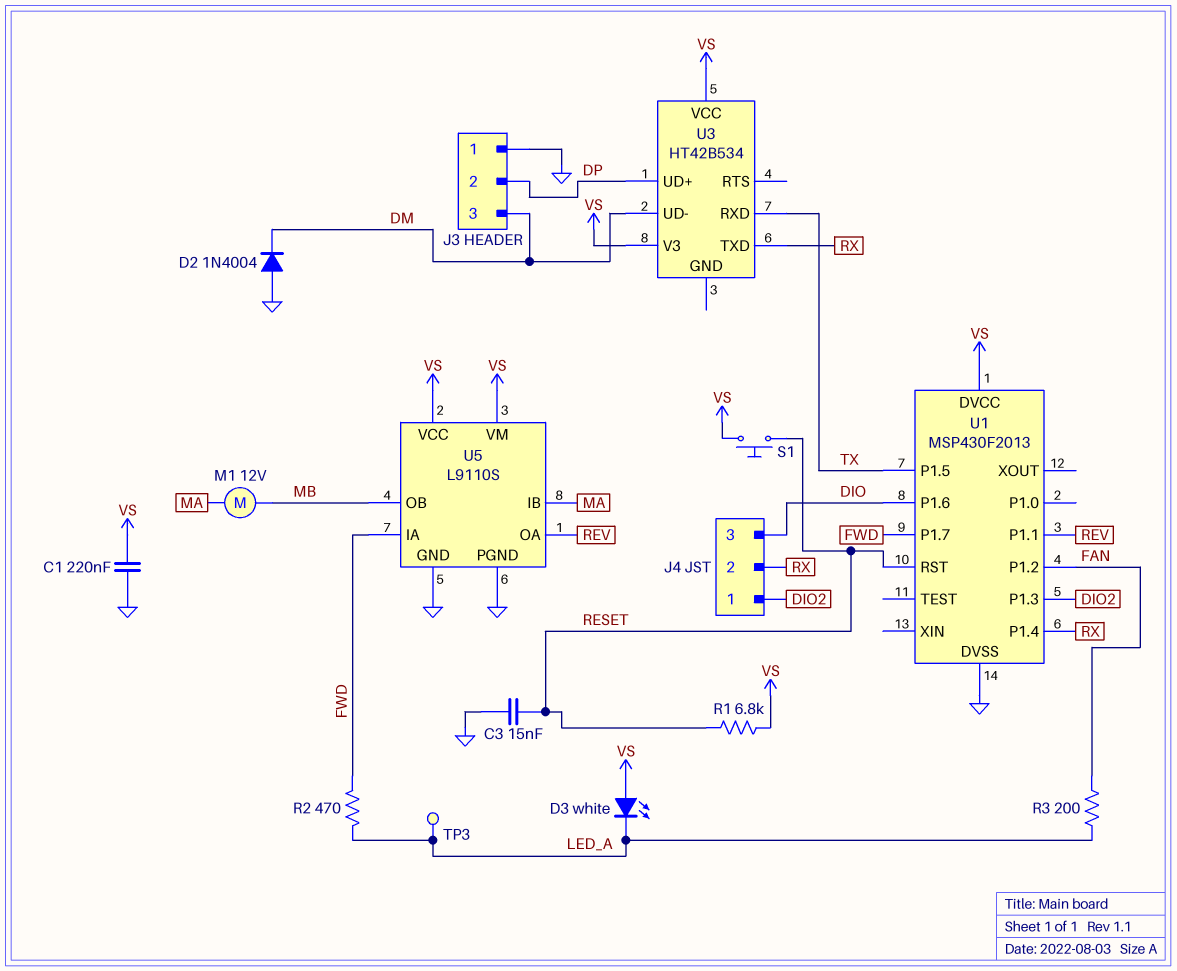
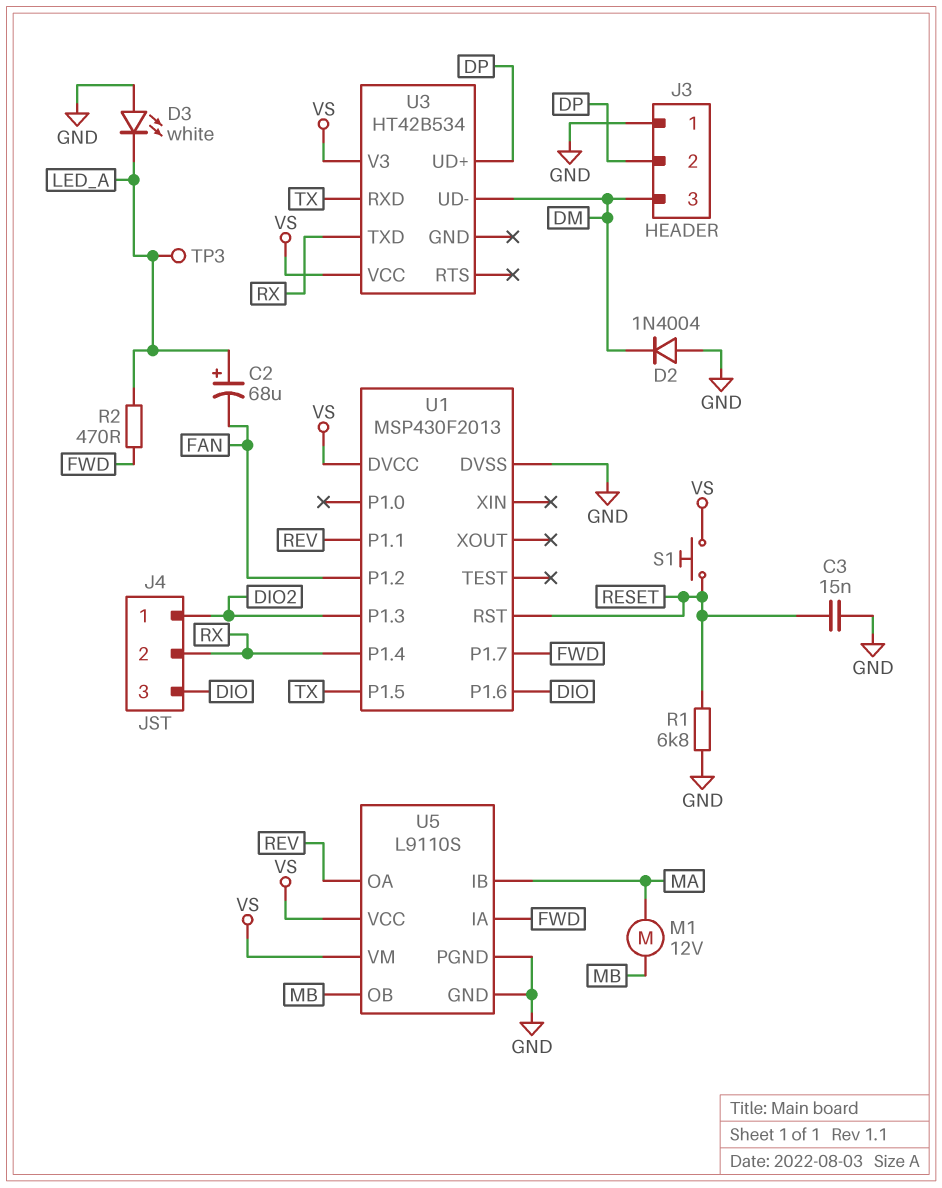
C1: 220nF (GND, VS) -> none
C2: none -> 68uF (plus LED_A, minus FAN)
D3: LED white (A VS, K LED_A) -> LED white (A GND, K LED_A)
R1: 6.8k (RESET, VS) -> 6.8k (GND, RESET)
R3: 200 (FAN, LED_A) -> none

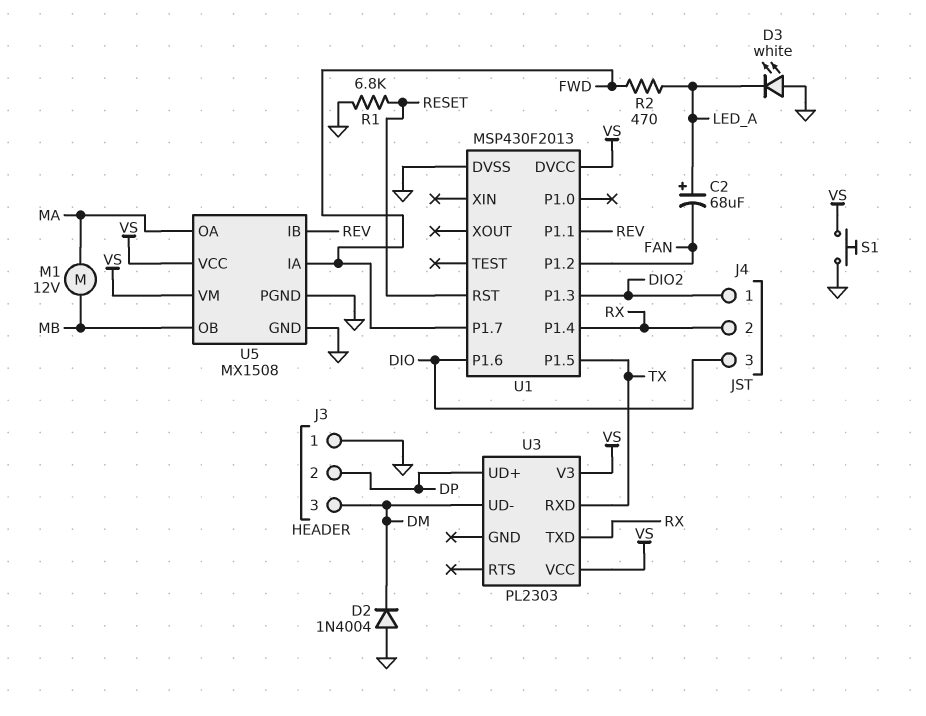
C3: 15nF (GND, RESET) -> none
S1: button (RESET, VS) -> button (GND, VS)
TP3: test point (LED_A) -> none
U3: HT42B534 -> PL2303
U5: L9110S -> MX1508
U5 pin IB: MA -> REV
U5 pin OA: REV -> MA

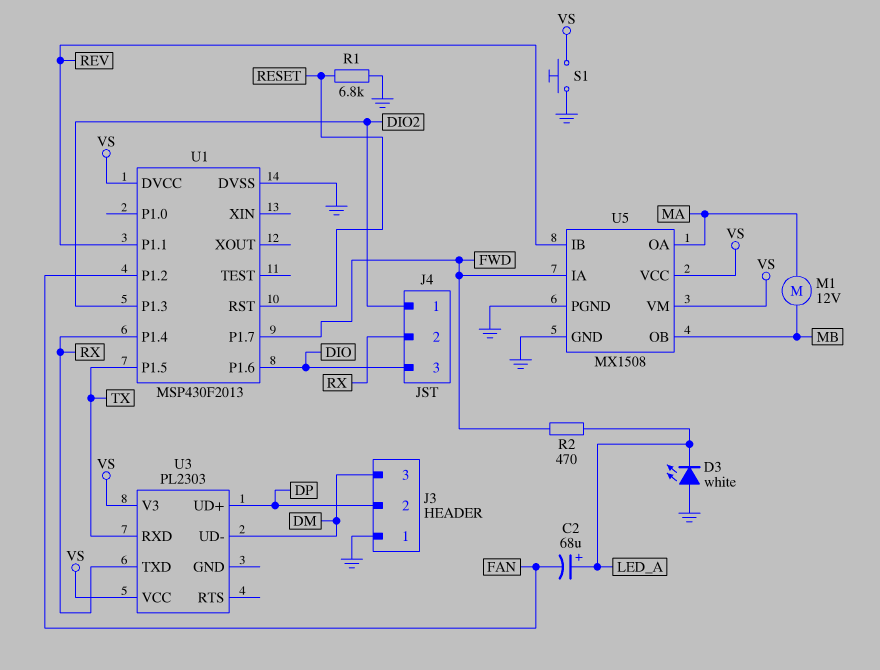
D2: diode 1N4004 (A GND, K DM) -> none

